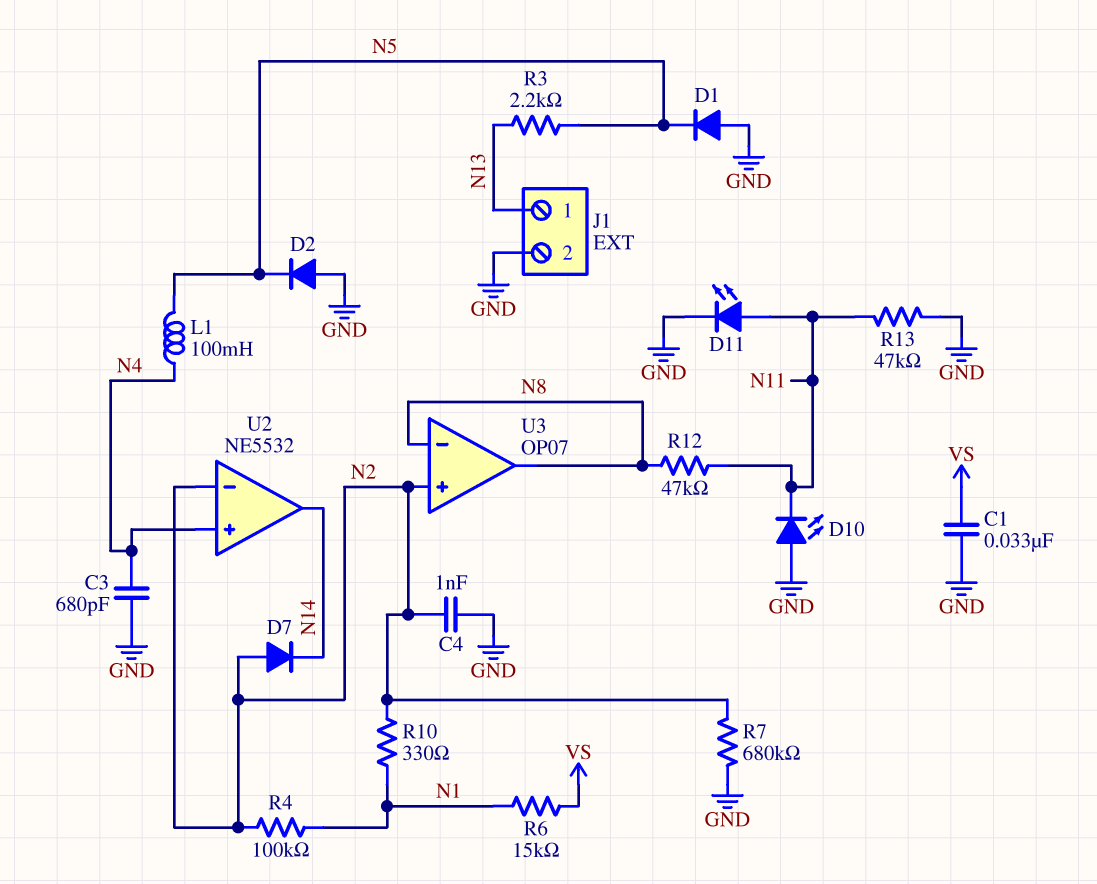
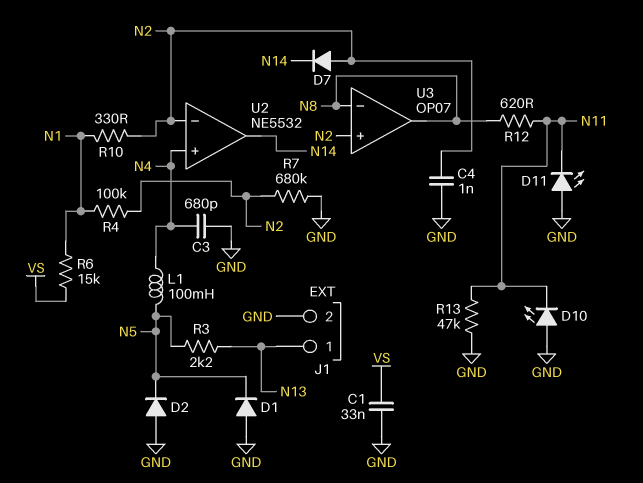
D11: LED (A N11, K GND) -> LED (A GND, K N11)
R12: 47k (N8, N11) -> 620 (N8, N11)

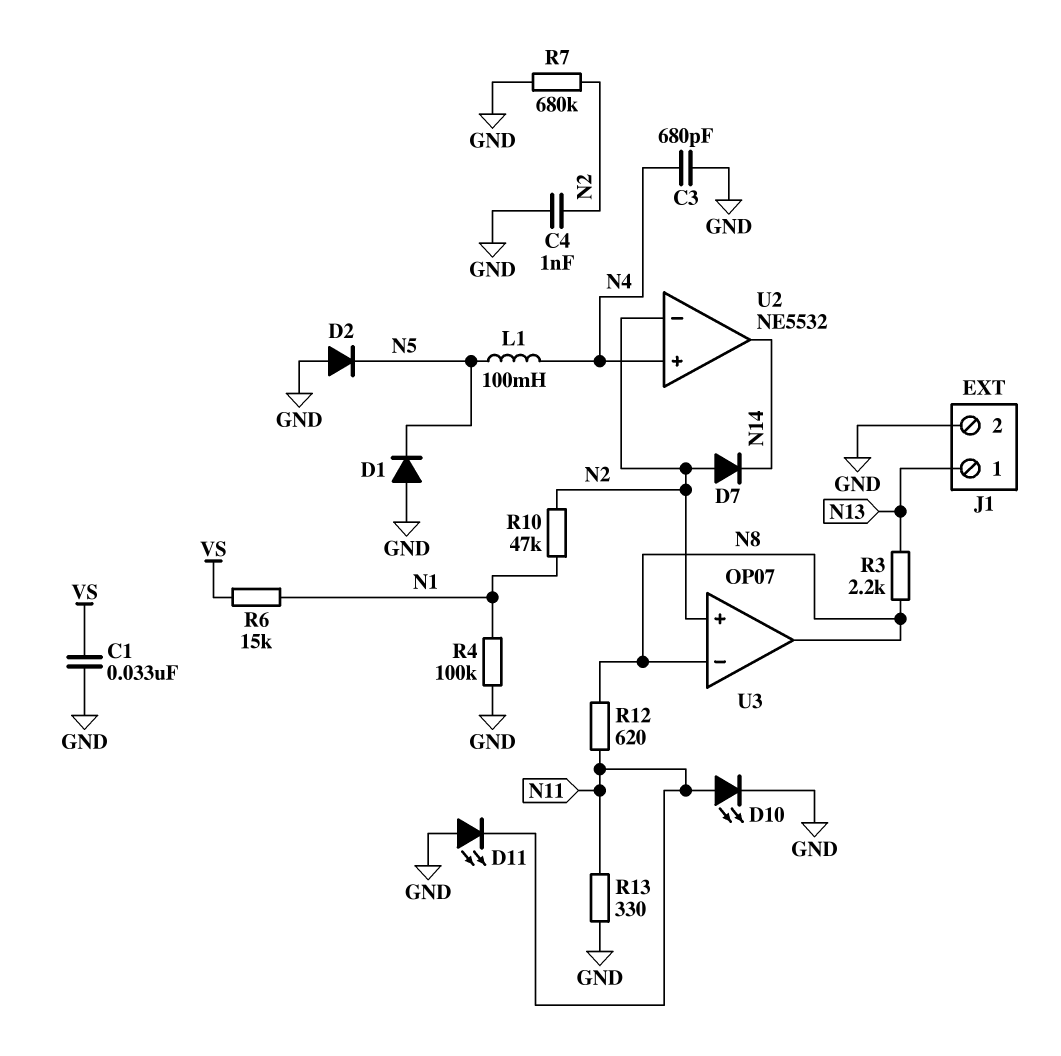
D10: LED (A GND, K N11) -> LED (A N11, K GND)
R3: 2.2k (N5, N13) -> 2.2k (N8, N13)
R4: 100k (N1, N2) -> 100k (GND, N1)
R10: 330 (N1, N2) -> 47k (N1, N2)
R13: 47k (GND, N11) -> 330 (GND, N11)

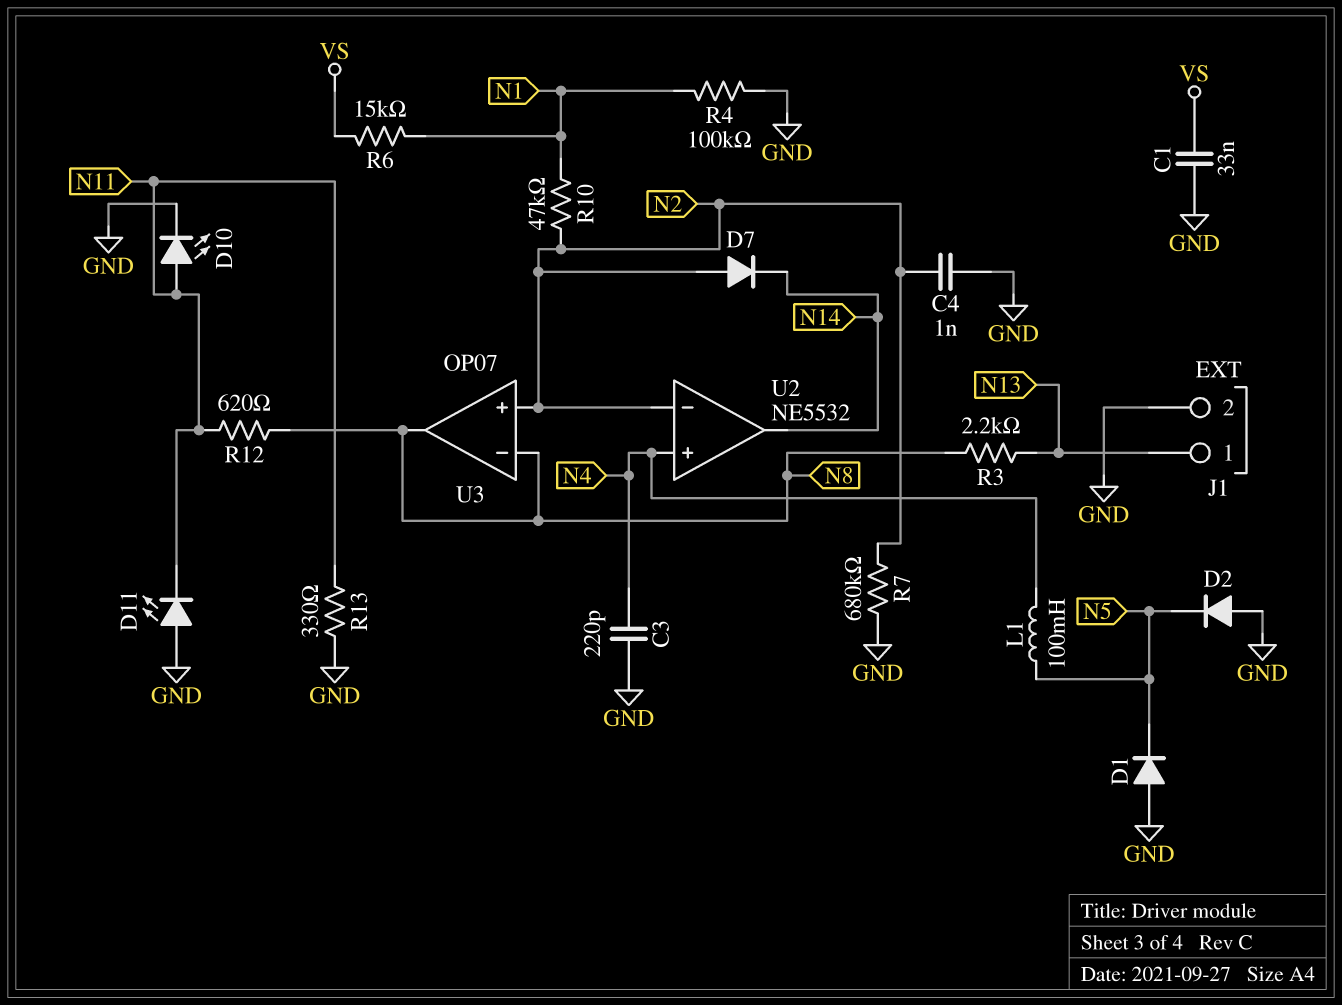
C3: 680pF (GND, N4) -> 220pF (GND, N4)

